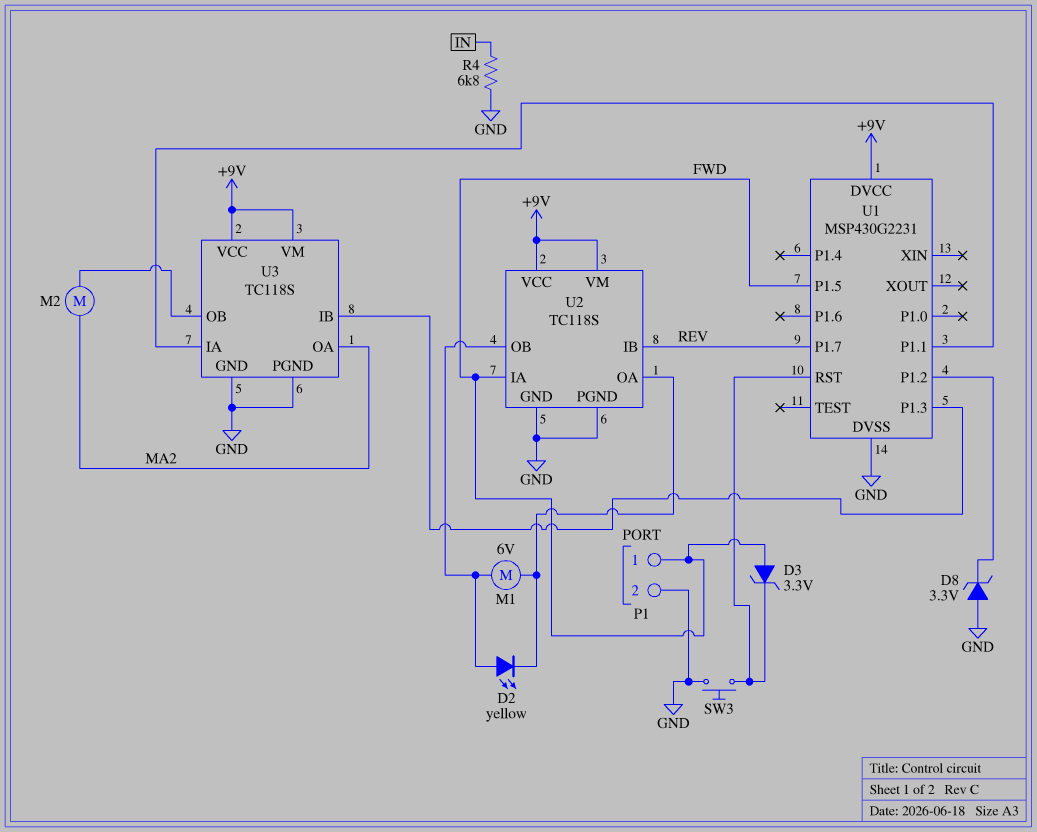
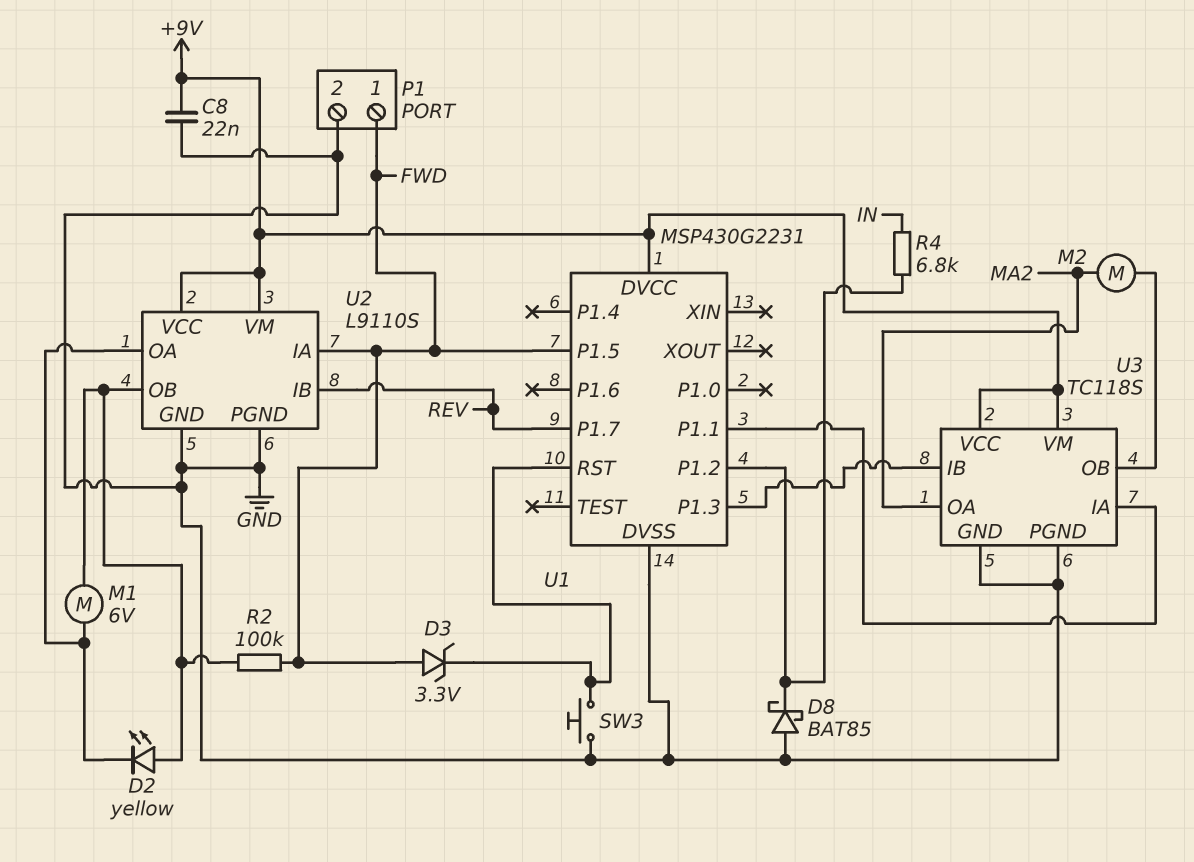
C8: none -> 22nF (+9V, GND)
D8: zener 3.3V (A GND, K U1/P1.2) -> schottky BAT85 (A GND, K U1/P1.2)
R2: none -> 100k (FWD, U2/OB)
R4: 6.8k (GND, IN) -> 6.8k (IN, U1/P1.2)
U2: TC118S -> L9110S

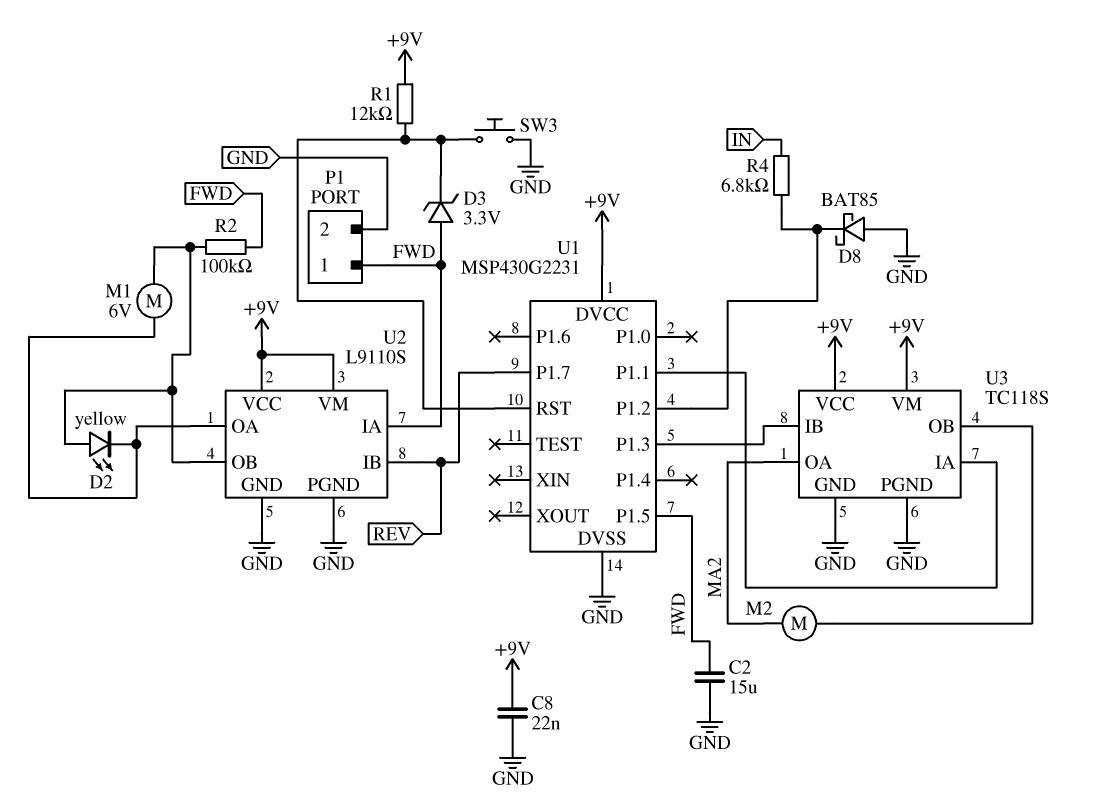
C2: none -> 15uF (FWD, GND)
R1: none -> 12k (+9V, U1/RST)

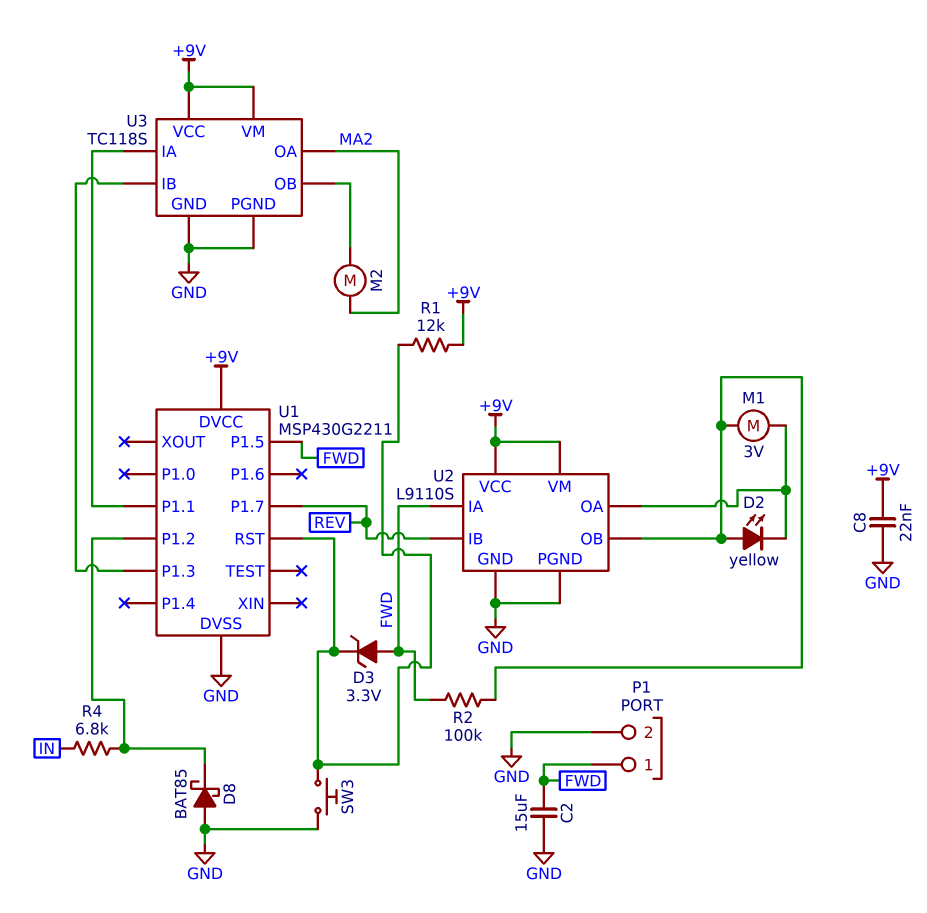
M1: motor 6V (U2/OA, U2/OB) -> motor 3V (U2/OA, U2/OB)
U1: MSP430G2231 -> MSP430G2211

